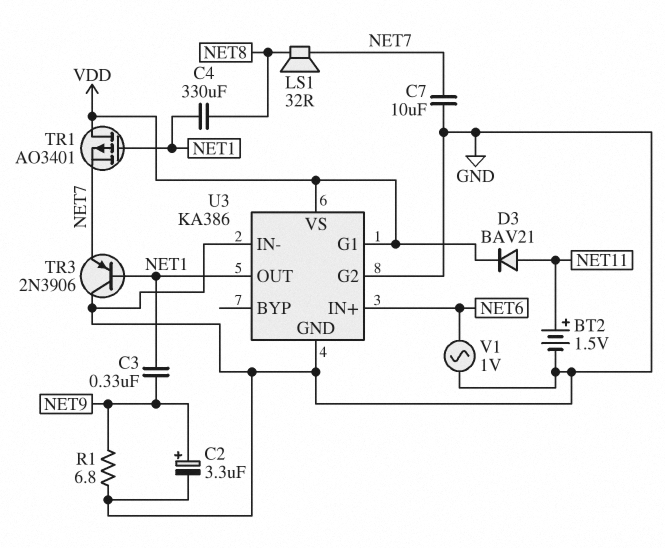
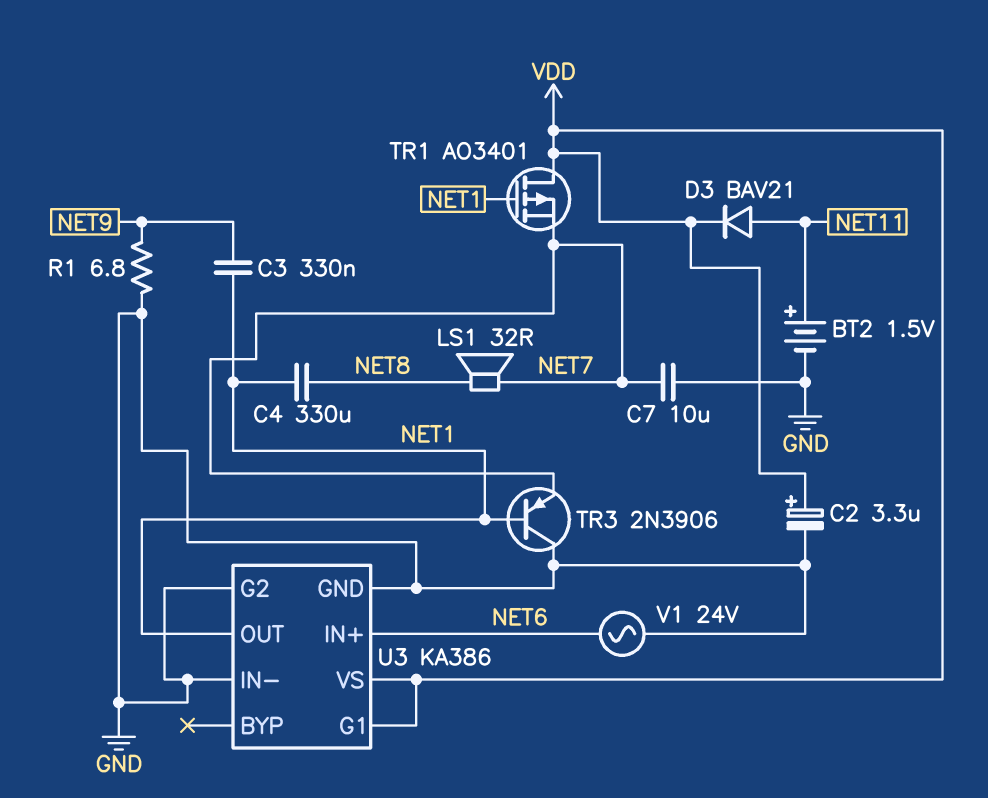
C2: 3.3uF (plus NET9, minus GND) -> 3.3uF (plus VDD, minus GND)
V1: AC 1V (GND, NET6) -> AC 24V (GND, NET6)

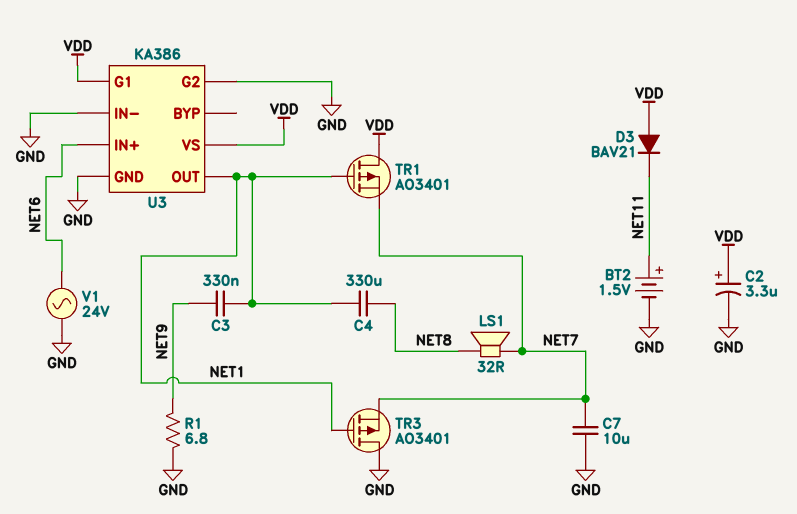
D3: diode BAV21 (A NET11, K VDD) -> diode BAV21 (A VDD, K NET11)
TR3: PNP 2N3906 (B NET1, C GND, E NET7) -> PMOS AO3401 (G NET1, D GND, S NET7)

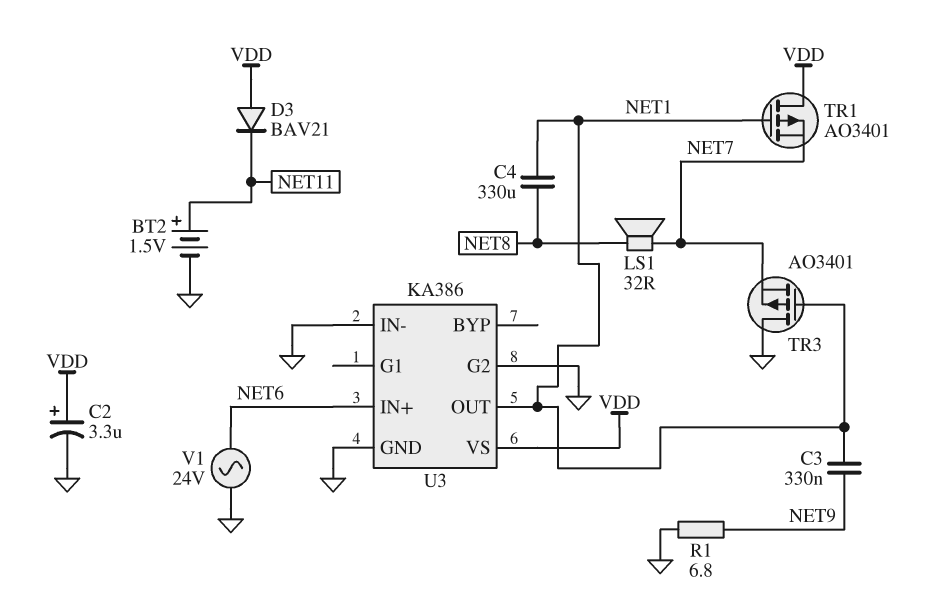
C7: 10uF (GND, NET7) -> none
U3 pin G1: VDD -> none

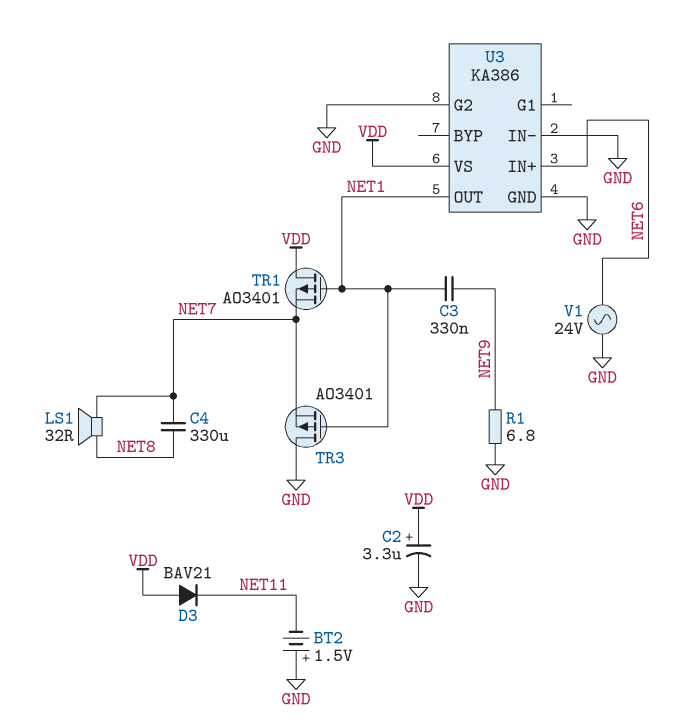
BT2: 1.5V (plus NET11, minus GND) -> 1.5V (plus GND, minus NET11)
C4: 330uF (NET1, NET8) -> 330uF (NET7, NET8)

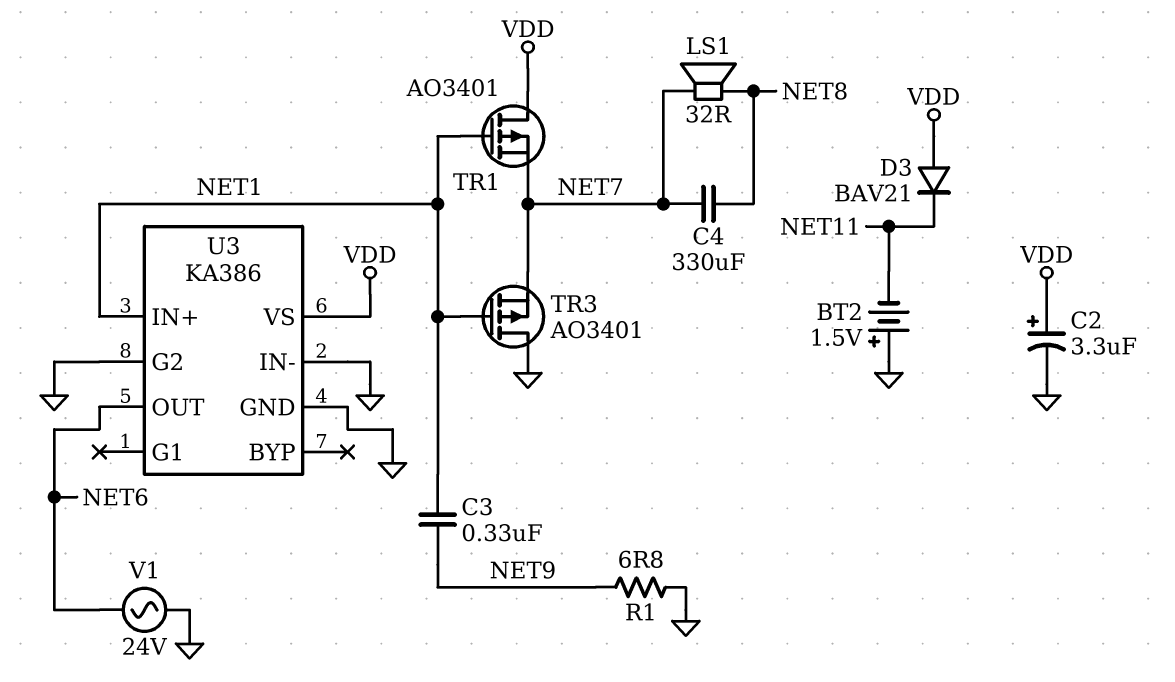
U3 pin IN+: NET6 -> NET1
U3 pin OUT: NET1 -> NET6

